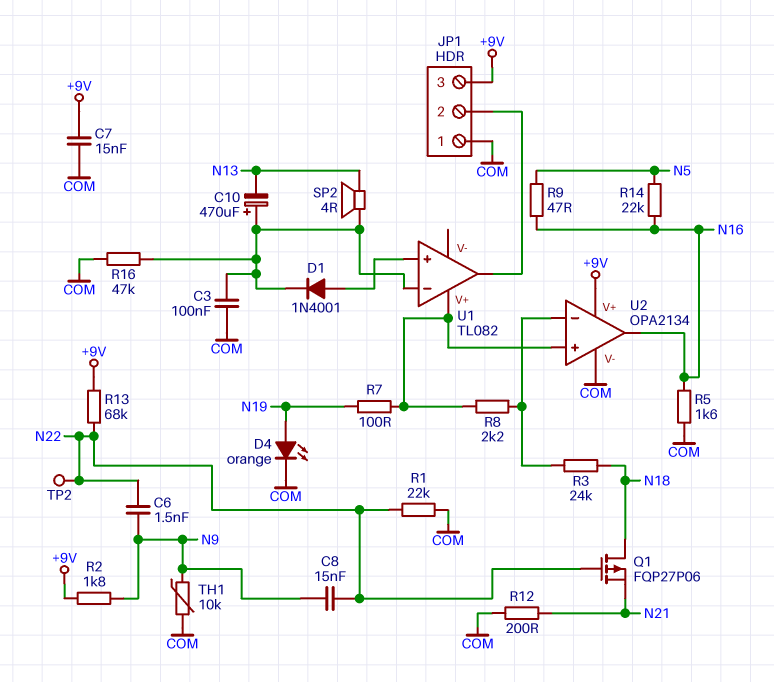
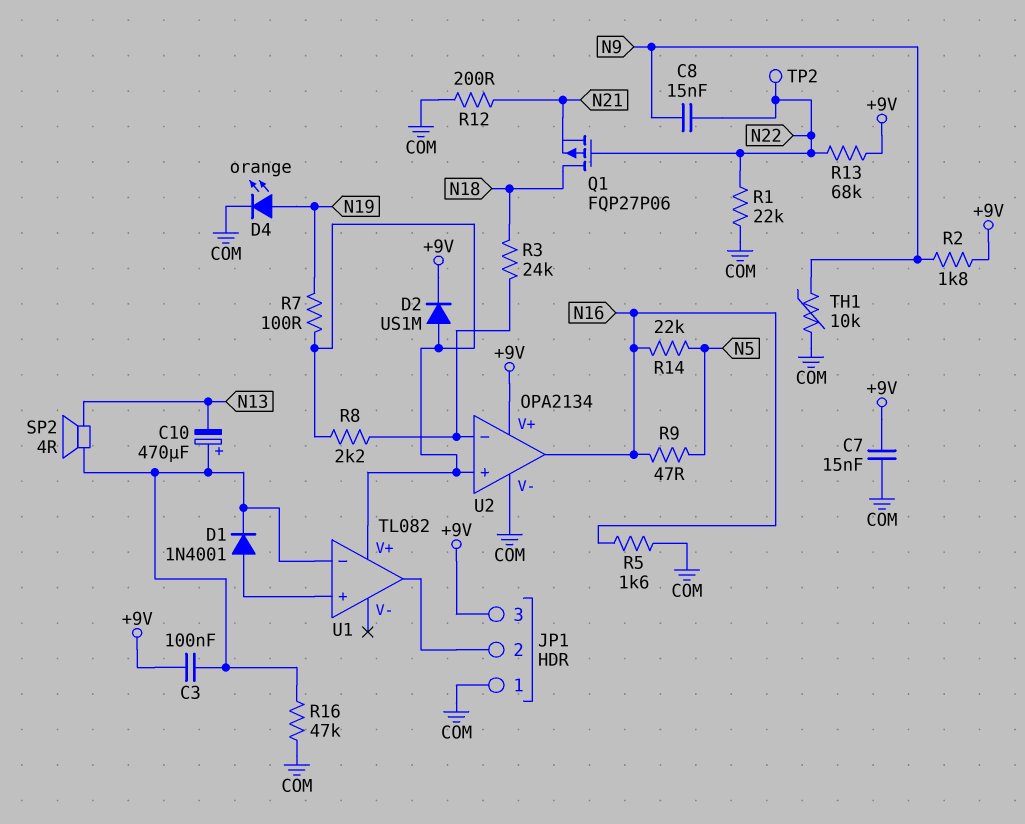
C3: 100nF (COM, U1/in-) -> 100nF (+9V, U1/in-)
C6: 1.5nF (N9, N22) -> none
D2: none -> diode US1M (A U1/V+, K +9V)

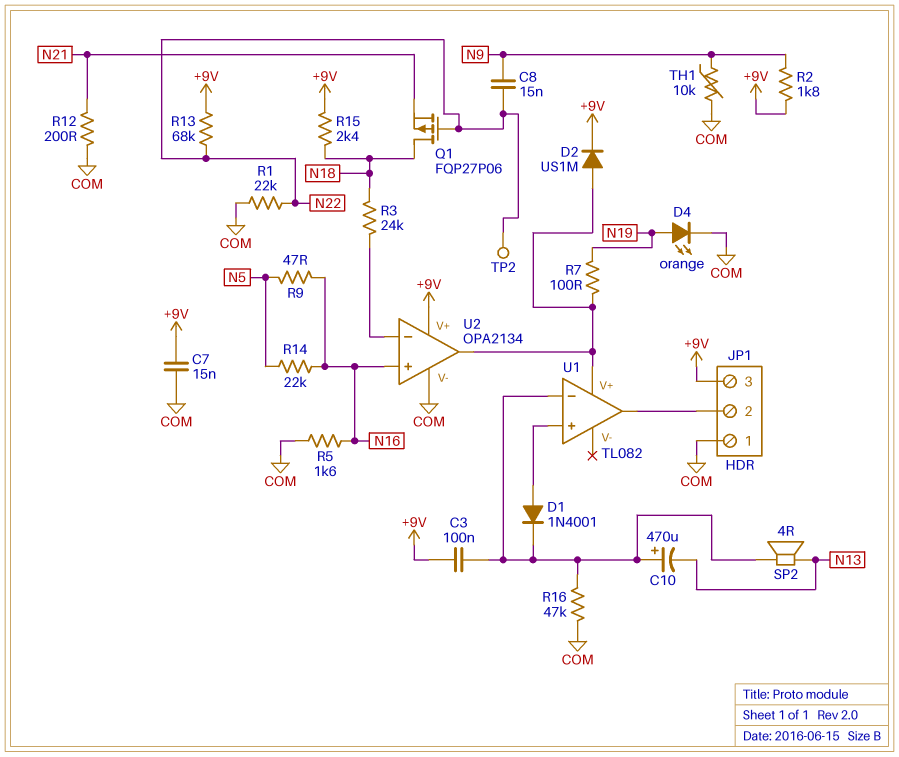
R8: 2.2k (U1/V+, U2/in-) -> none
R15: none -> 2.4k (+9V, N18)
U2 pin in+: U1/V+ -> N16
U2 pin out: N16 -> U1/V+

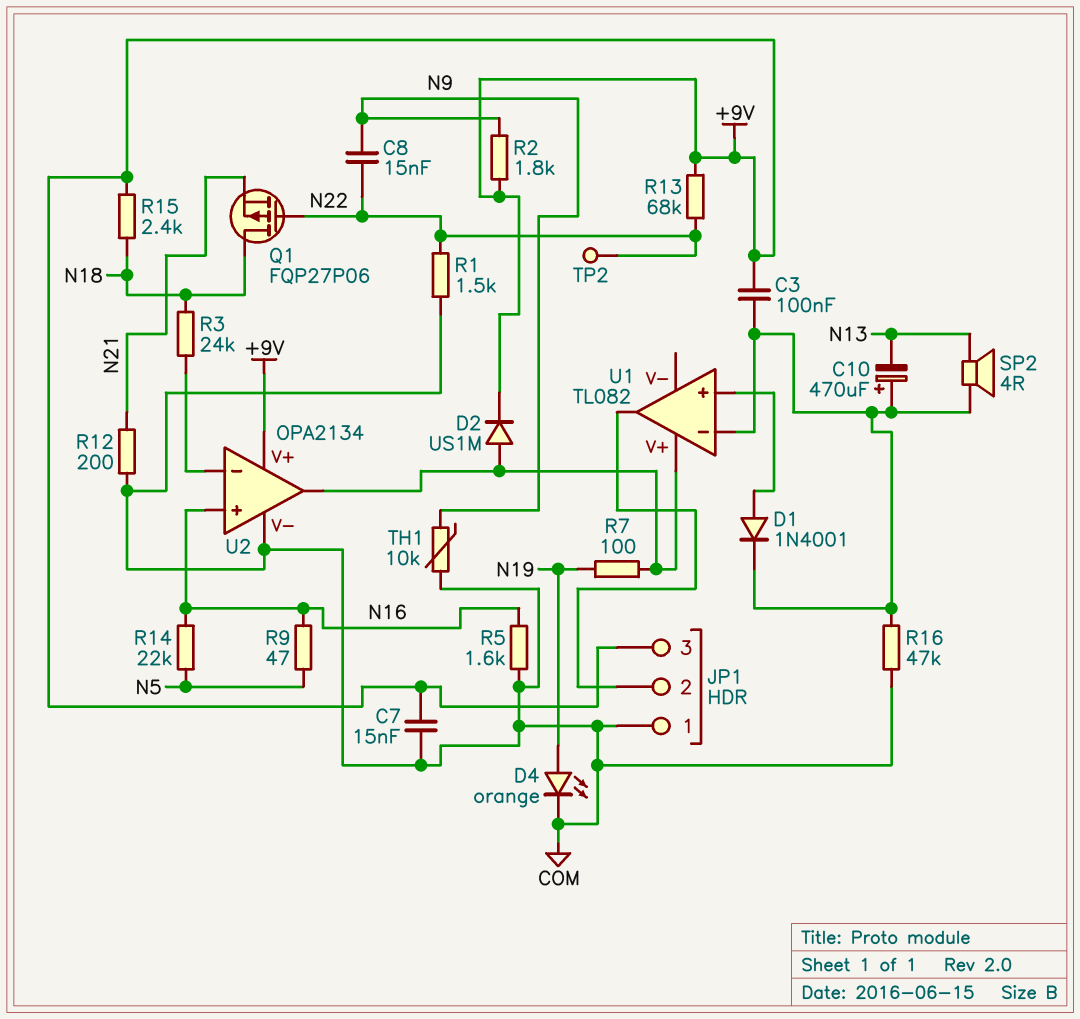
R1: 22k (COM, N22) -> 1.5k (COM, N22)

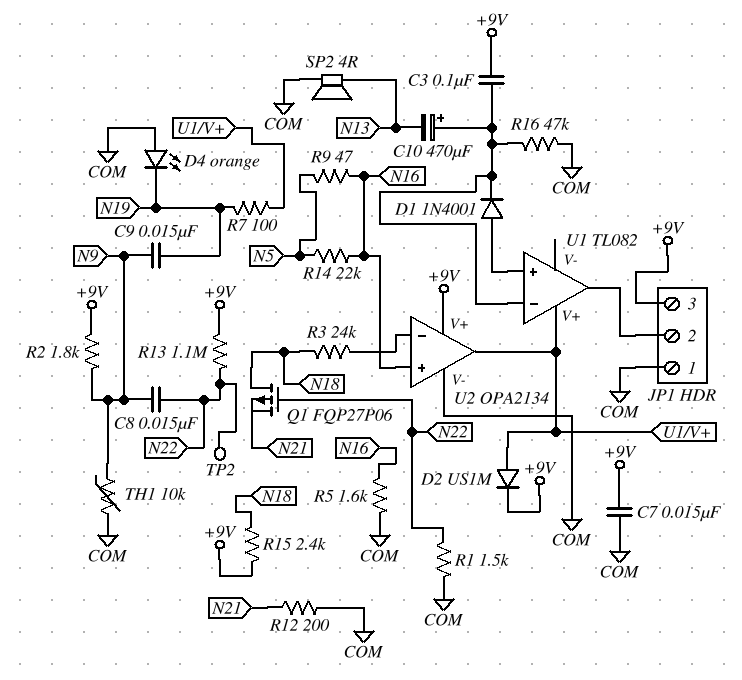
C9: none -> 15nF (N9, N19)
D4: LED orange (A N19, K COM) -> LED orange (A COM, K N19)
R13: 68k (+9V, N22) -> 1.1M (+9V, N22)
SP2: speaker 4R (N13, U1/in-) -> speaker 4R (COM, N13)

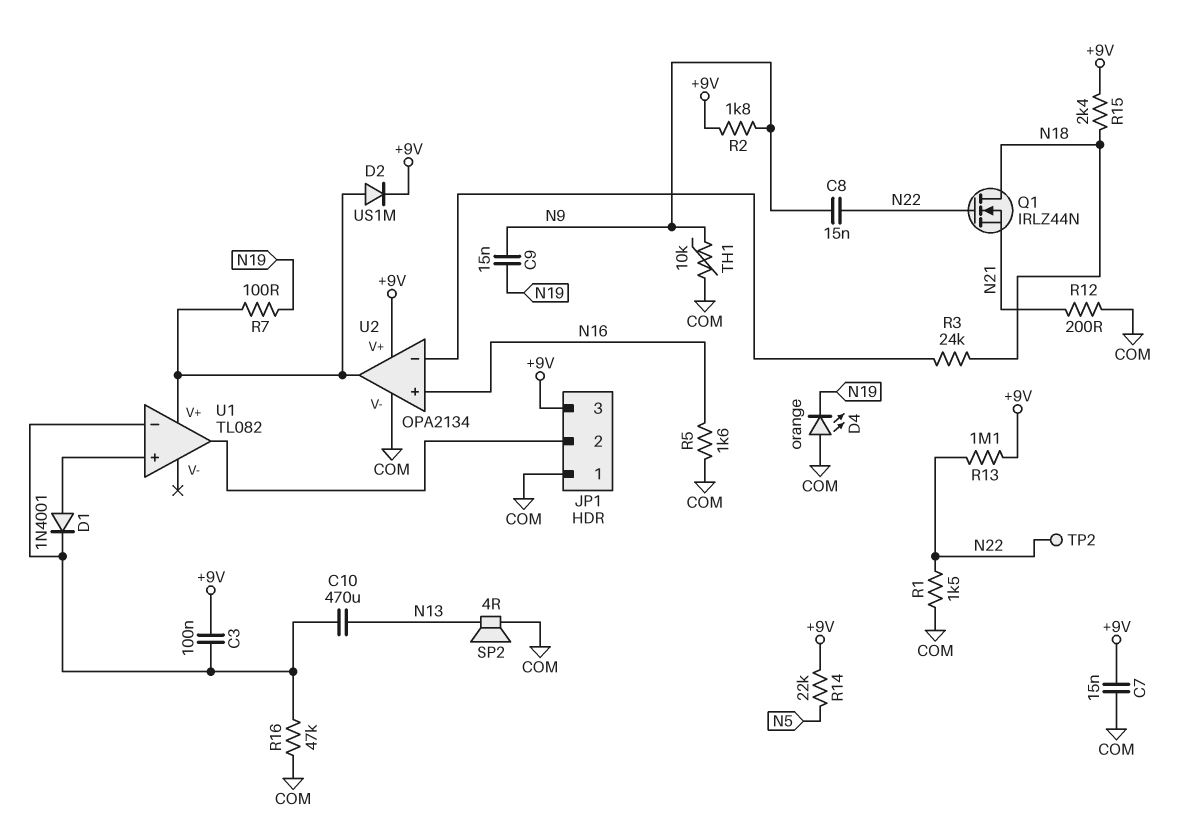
C10: 470uF (plus U1/in-, minus N13) -> 470uF (N13, U1/in-)
Q1: PMOS FQP27P06 (G N22, D N18, S N21) -> NMOS IRLZ44N (G N22, D N18, S N21)
R9: 47 (N5, N16) -> none
R14: 22k (N5, N16) -> 22k (+9V, N5)

